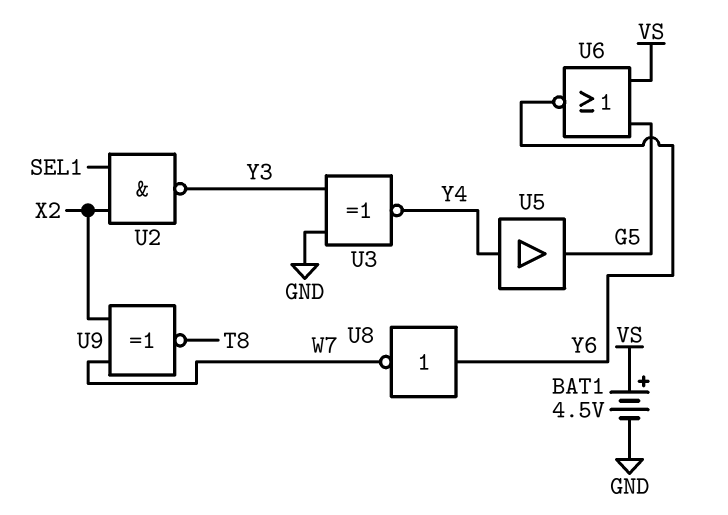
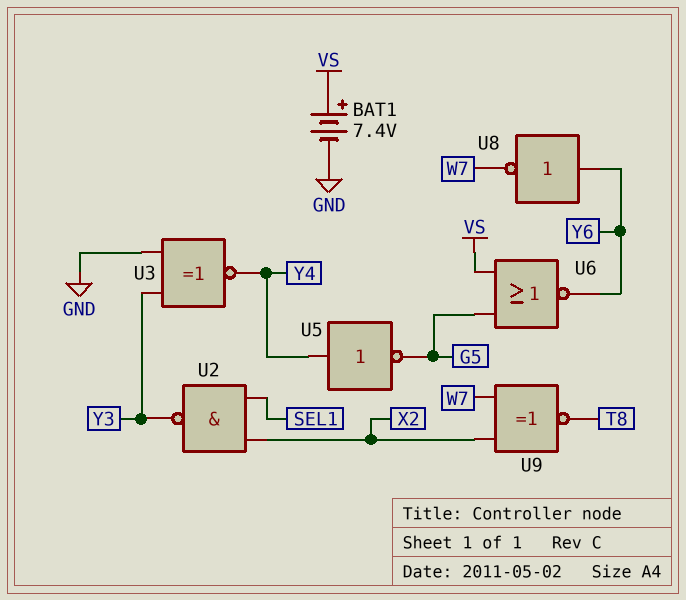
BAT1: 4.5V (plus VS, minus GND) -> 7.4V (plus VS, minus GND)
U5: buffer (in Y4, out G5) -> NOT (in Y4, out G5)

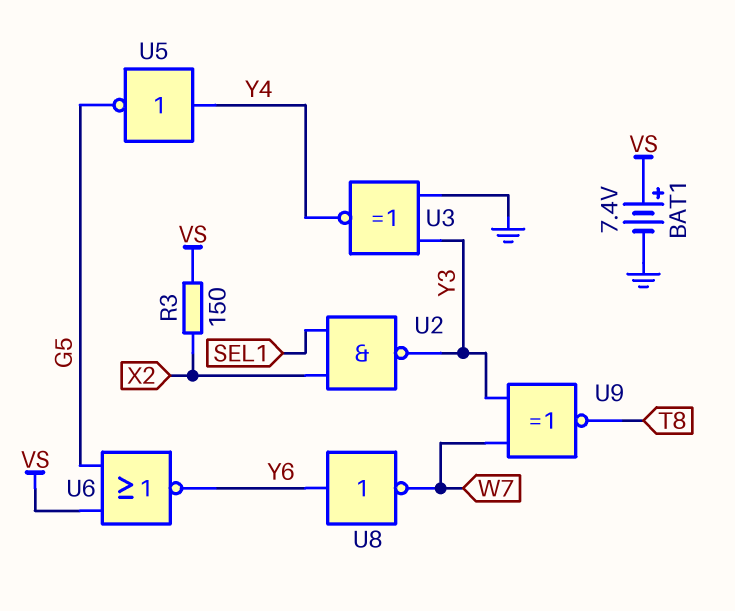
R3: none -> 150 (VS, X2)
U9: XNOR (in W7, in X2, out T8) -> XNOR (in W7, in Y3, out T8)

